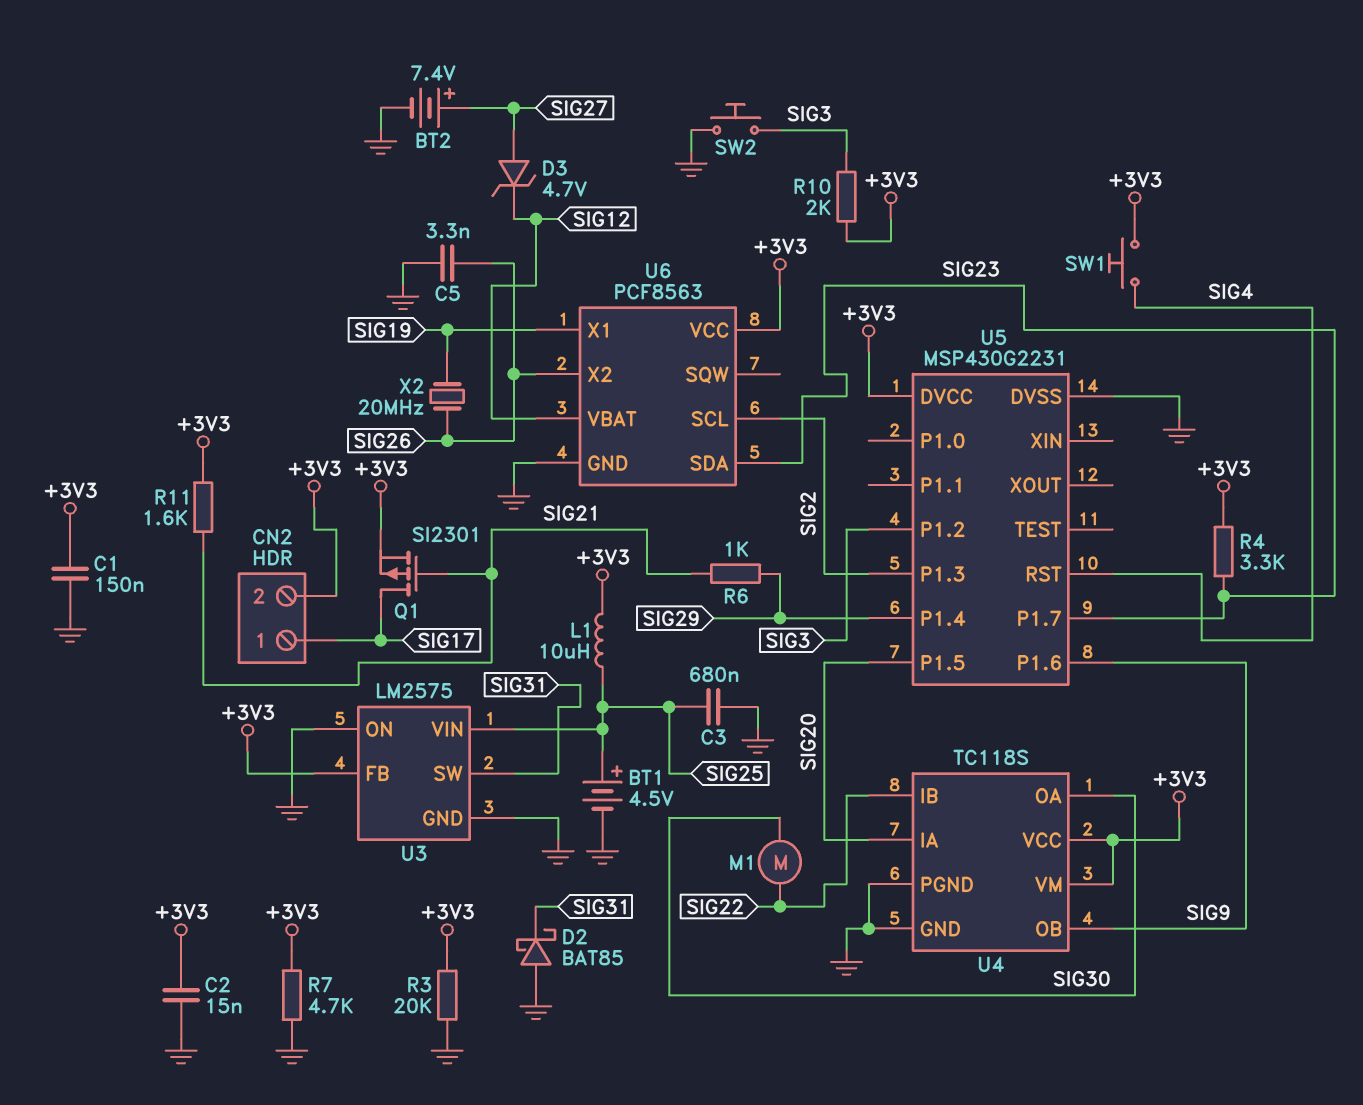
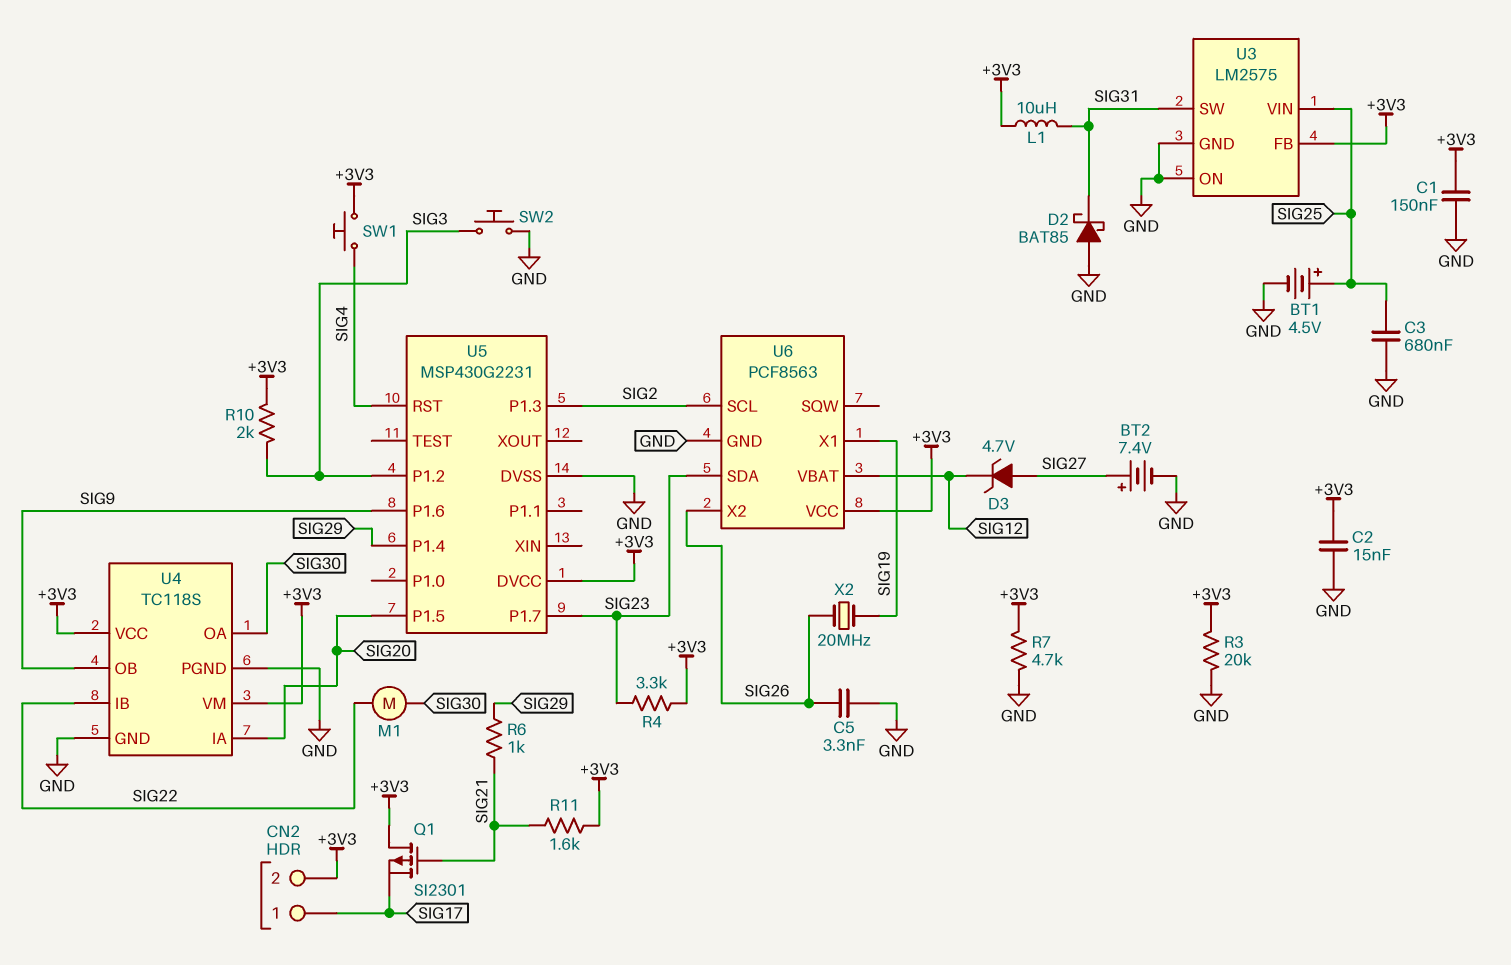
L1: 10uH (+3V3, SIG25) -> 10uH (+3V3, SIG31)
Q1: PMOS SI2301 (G SIG21, D SIG17, S +3V3) -> PMOS SI2301 (G SIG21, D +3V3, S SIG17)

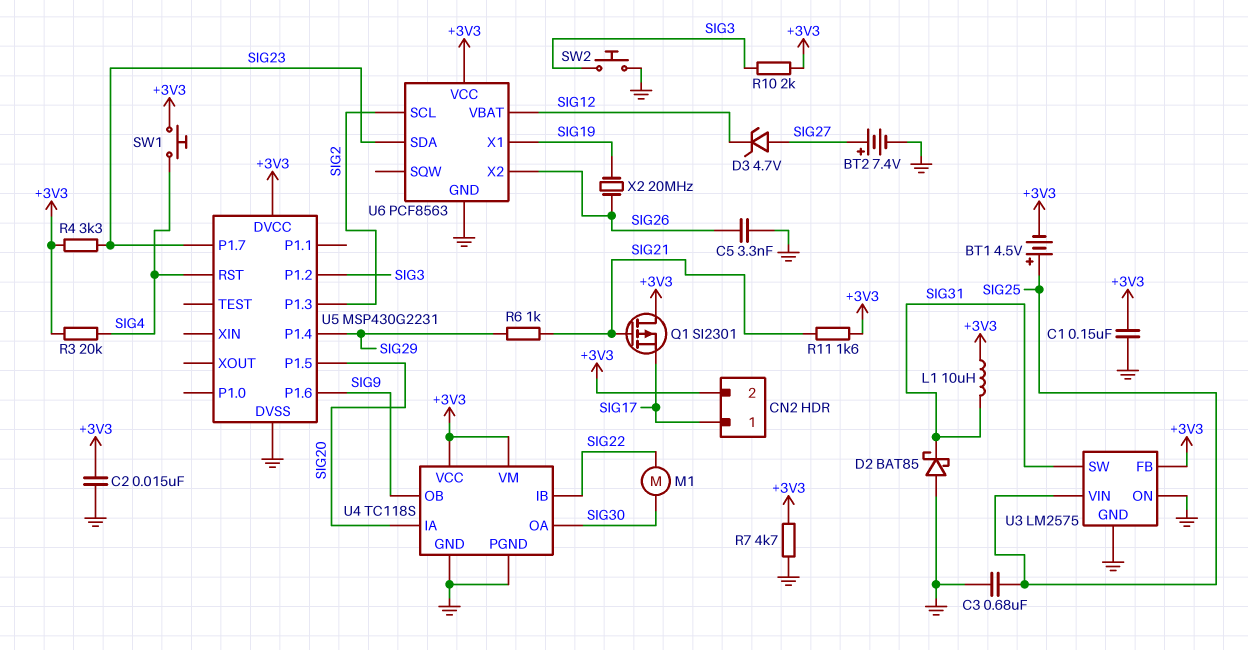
BT1: 4.5V (plus SIG25, minus GND) -> 4.5V (plus SIG25, minus +3V3)
R3: 20k (+3V3, GND) -> 20k (+3V3, SIG4)

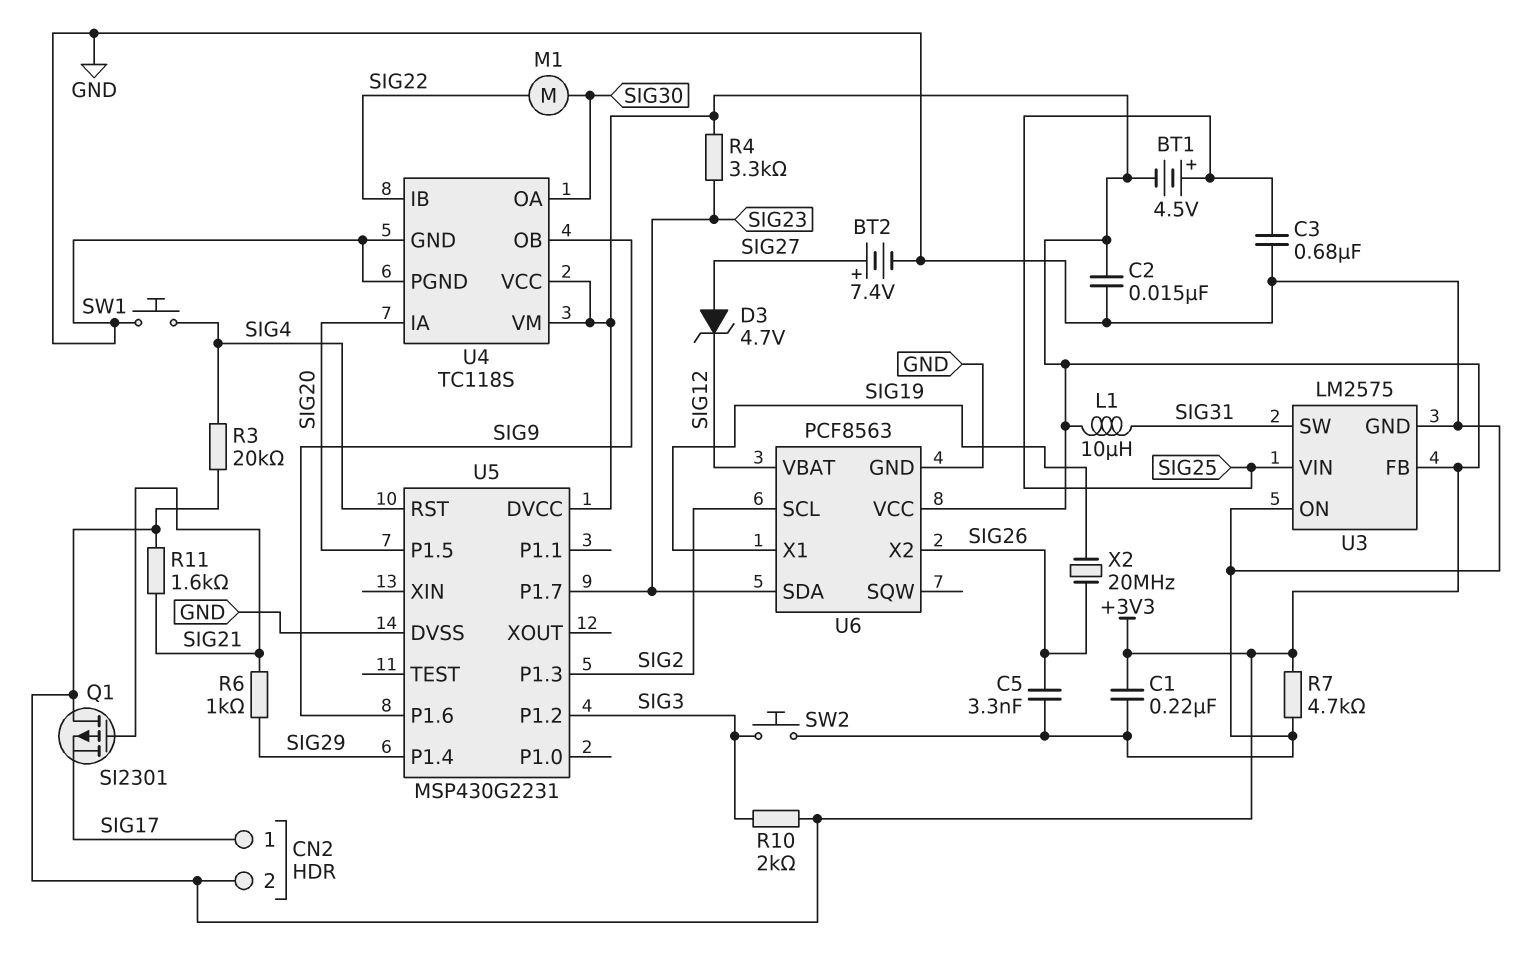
C1: 150nF (+3V3, GND) -> 220nF (+3V3, GND)
D2: schottky BAT85 (A GND, K SIG31) -> none
SW1: button (+3V3, SIG4) -> button (GND, SIG4)

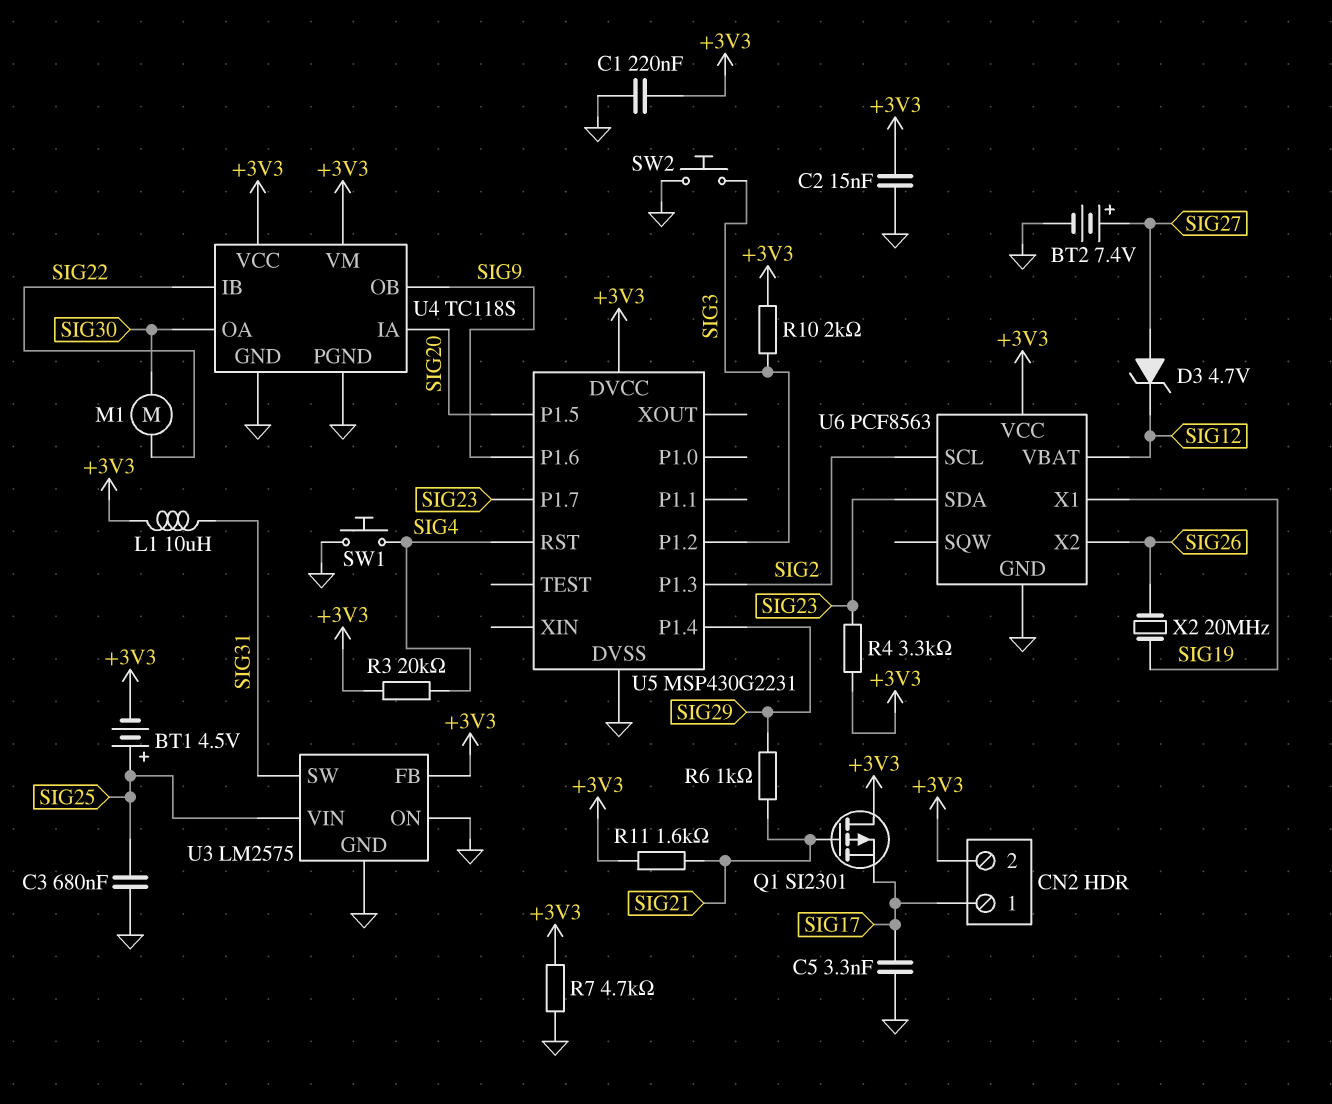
C5: 3.3nF (GND, SIG26) -> 3.3nF (GND, SIG17)

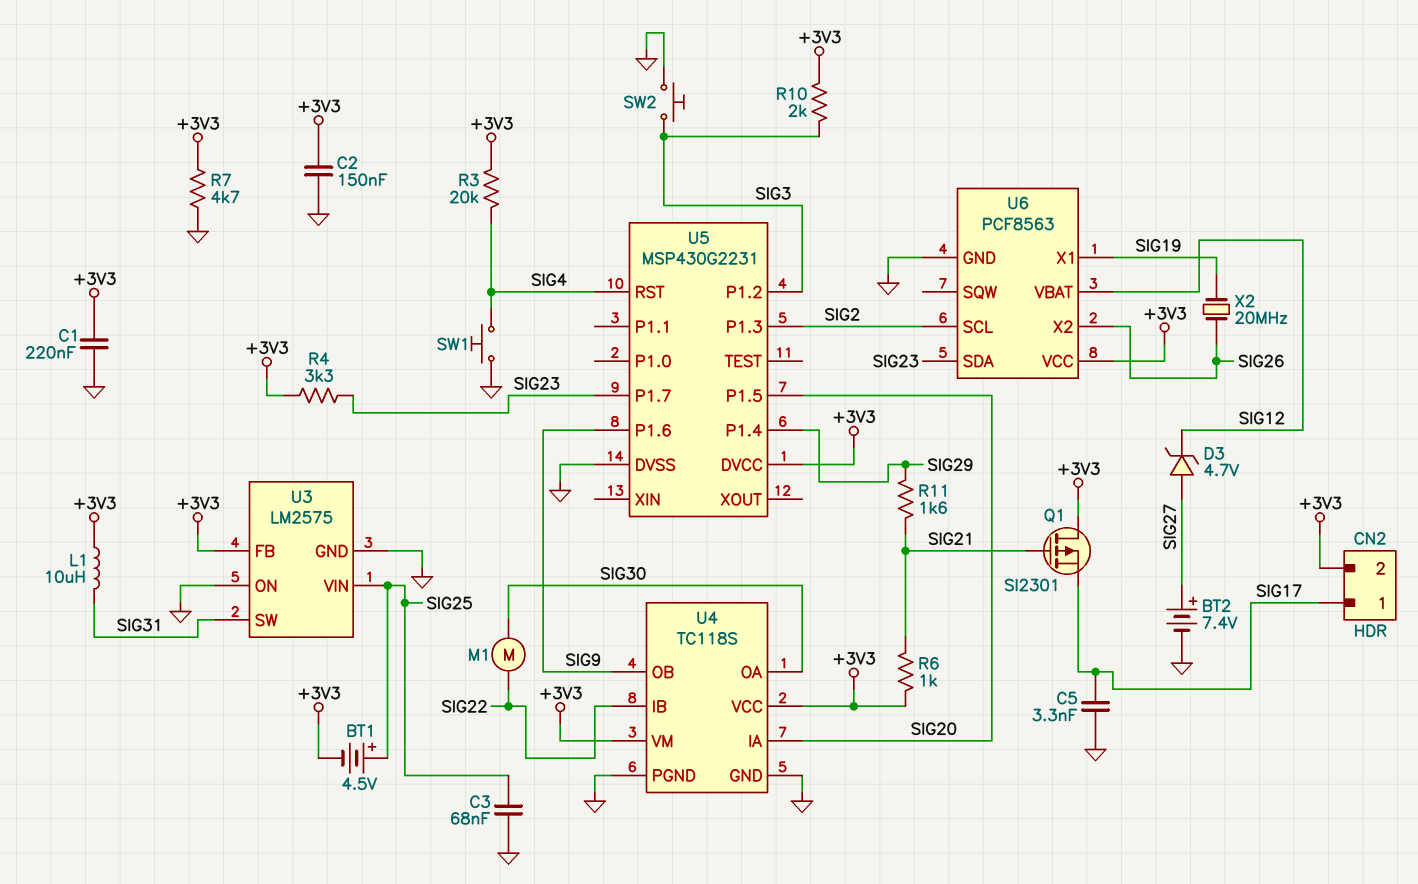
C2: 15nF (+3V3, GND) -> 150nF (+3V3, GND)
C3: 680nF (GND, SIG25) -> 68nF (GND, SIG25)
R6: 1k (SIG21, SIG29) -> 1k (+3V3, SIG21)
R11: 1.6k (+3V3, SIG21) -> 1.6k (SIG21, SIG29)

